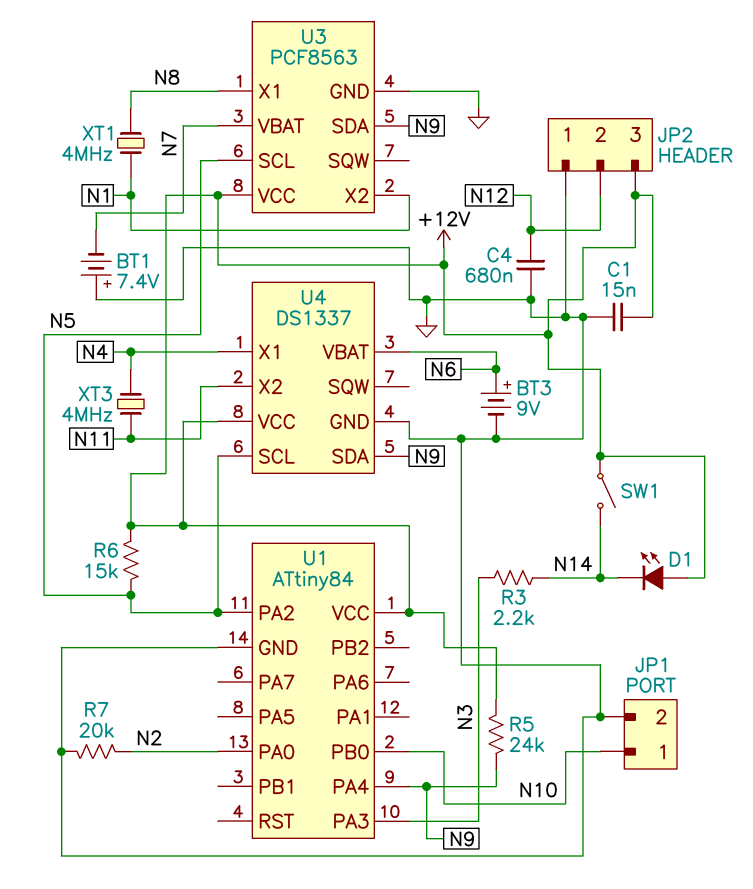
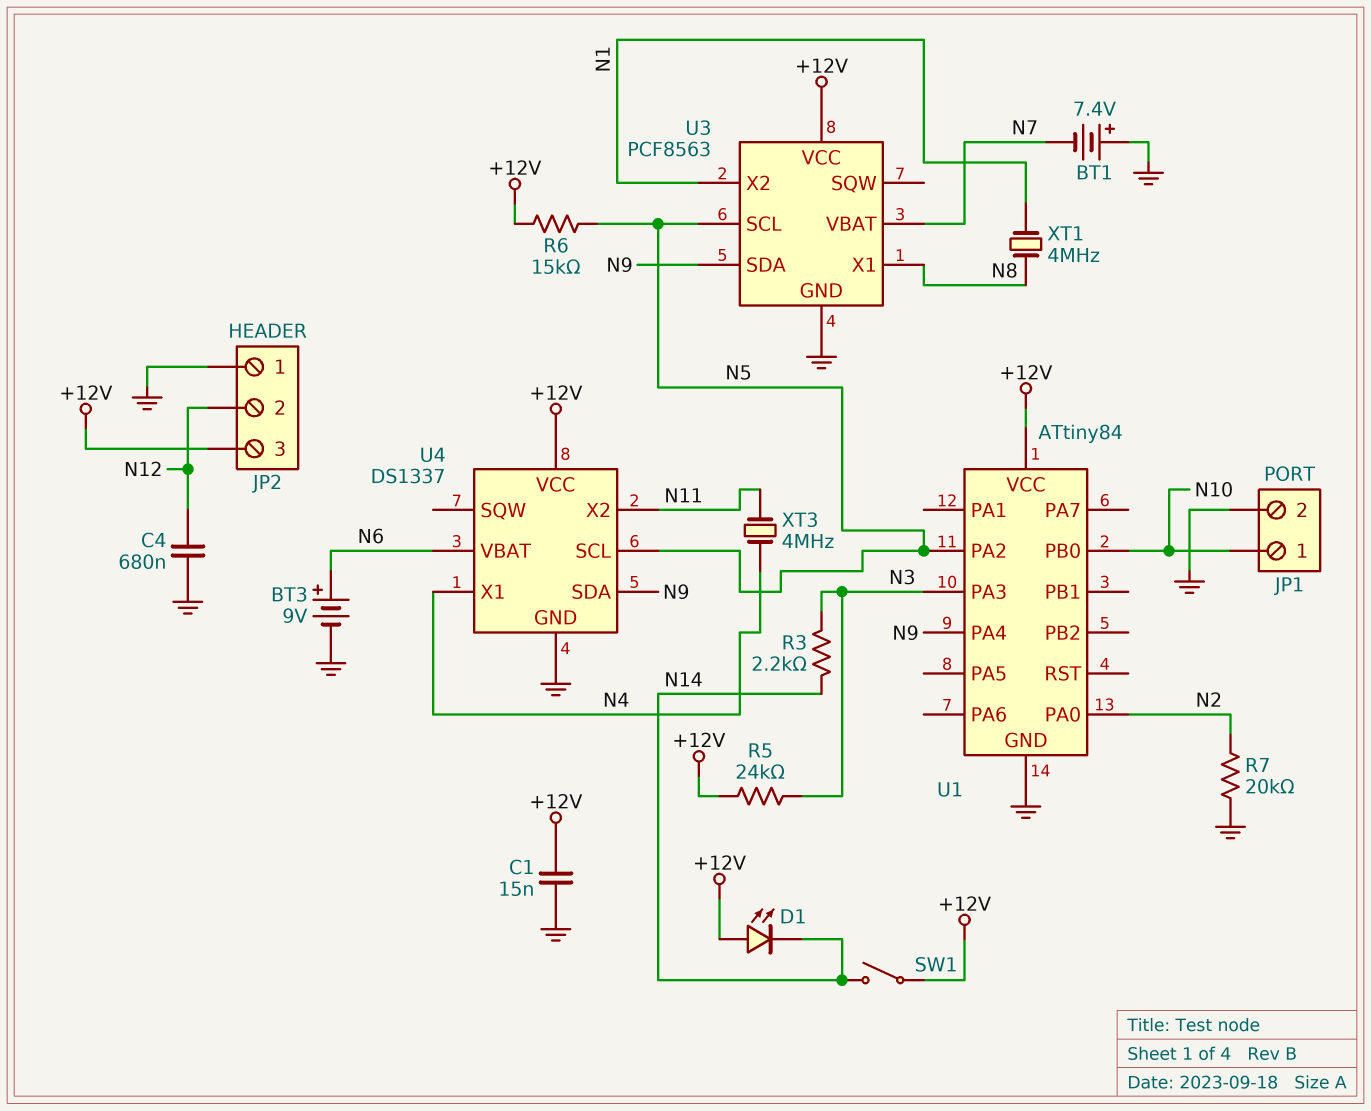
R5: 24k (+12V, N9) -> 24k (+12V, N3)

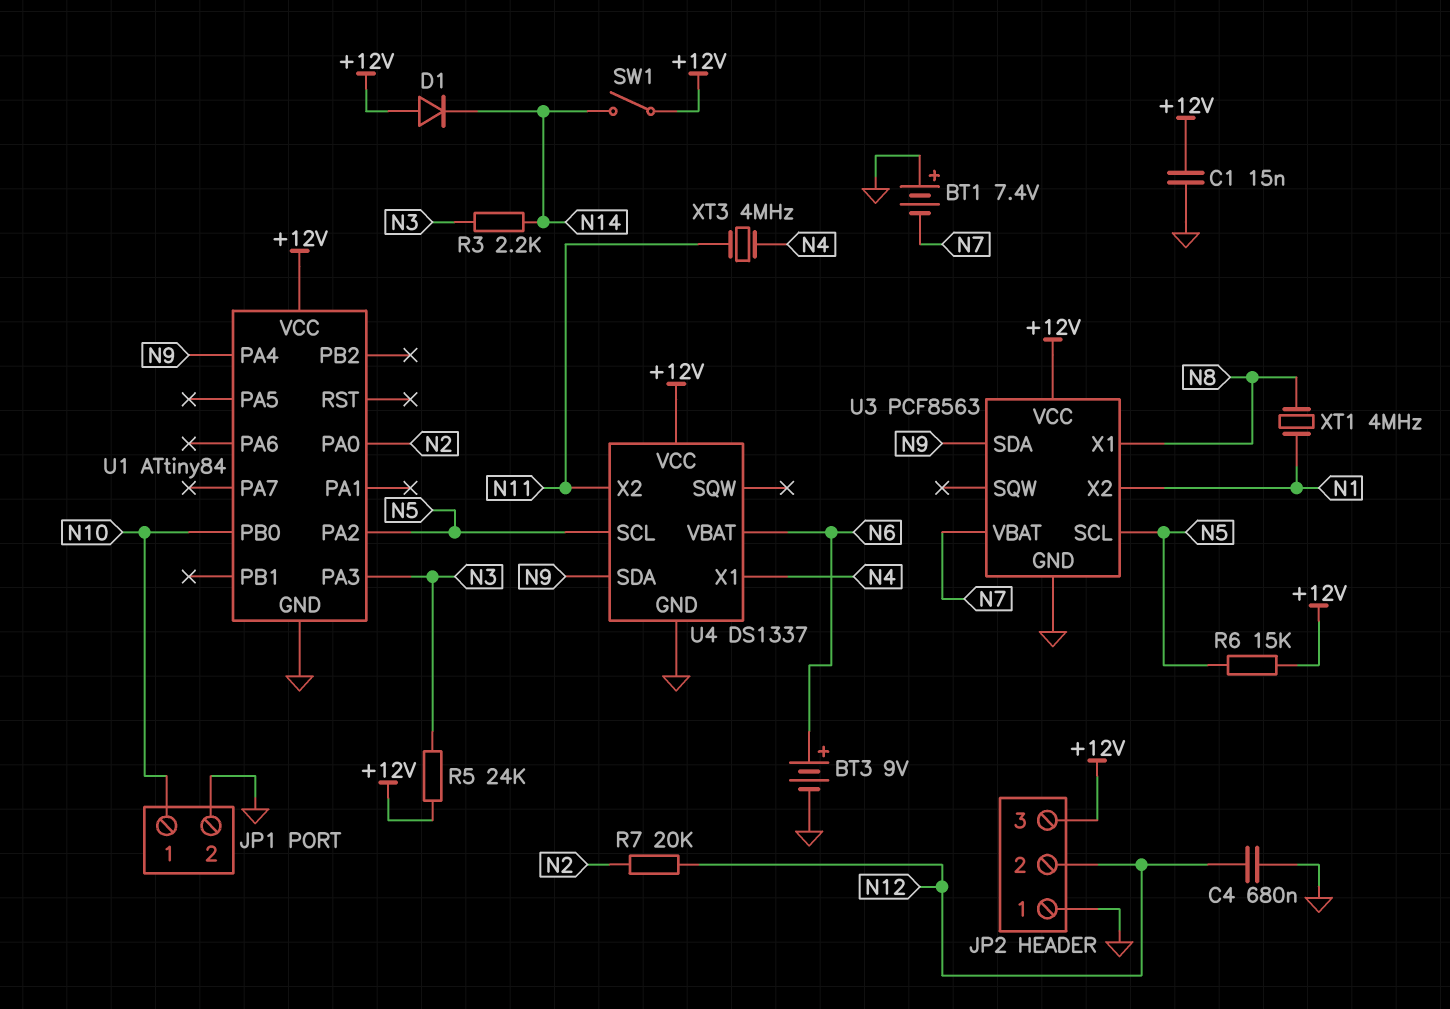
D1: LED (A +12V, K N14) -> diode (A +12V, K N14)
R7: 20k (GND, N2) -> 20k (N2, N12)

